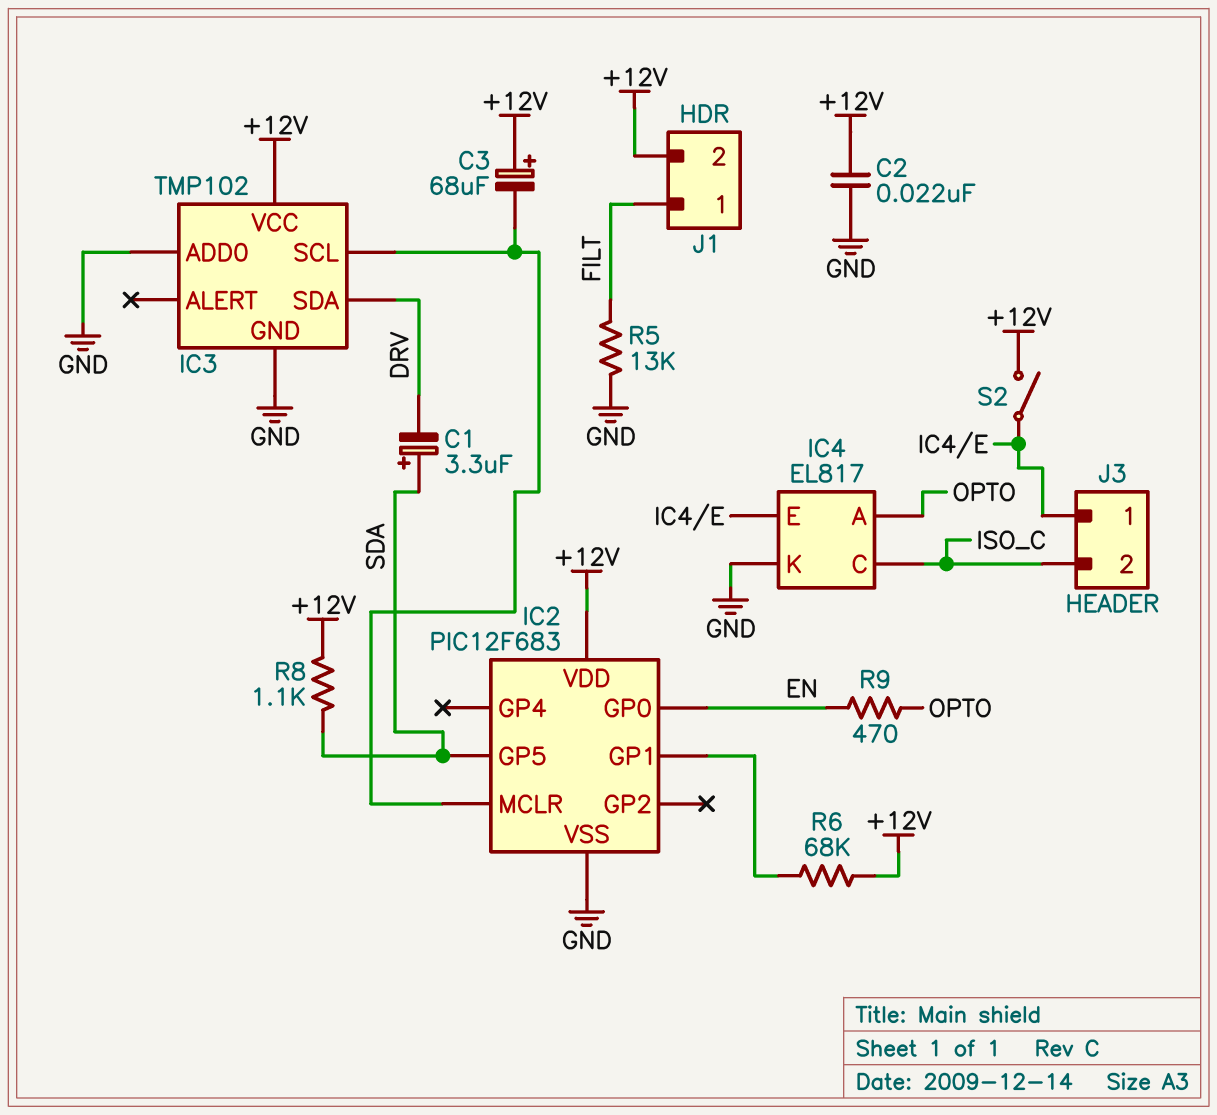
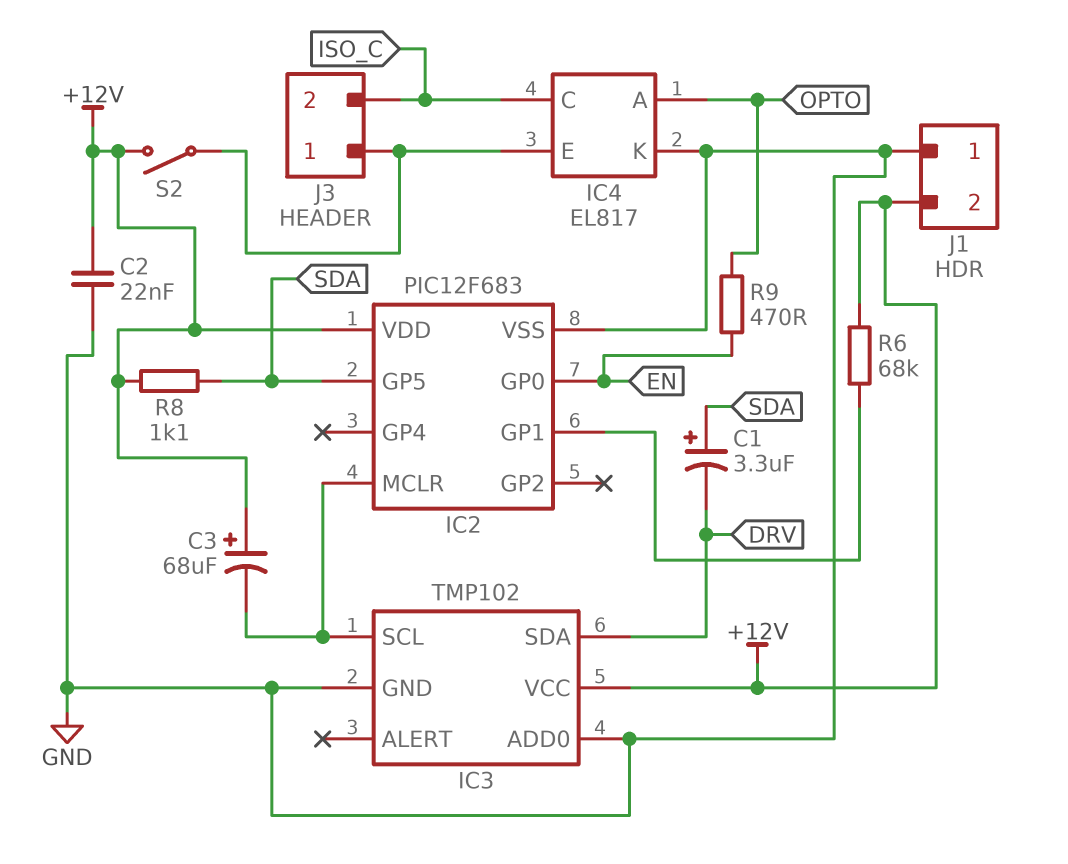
J1 pin 1: FILT -> GND
R5: 13k (FILT, GND) -> none

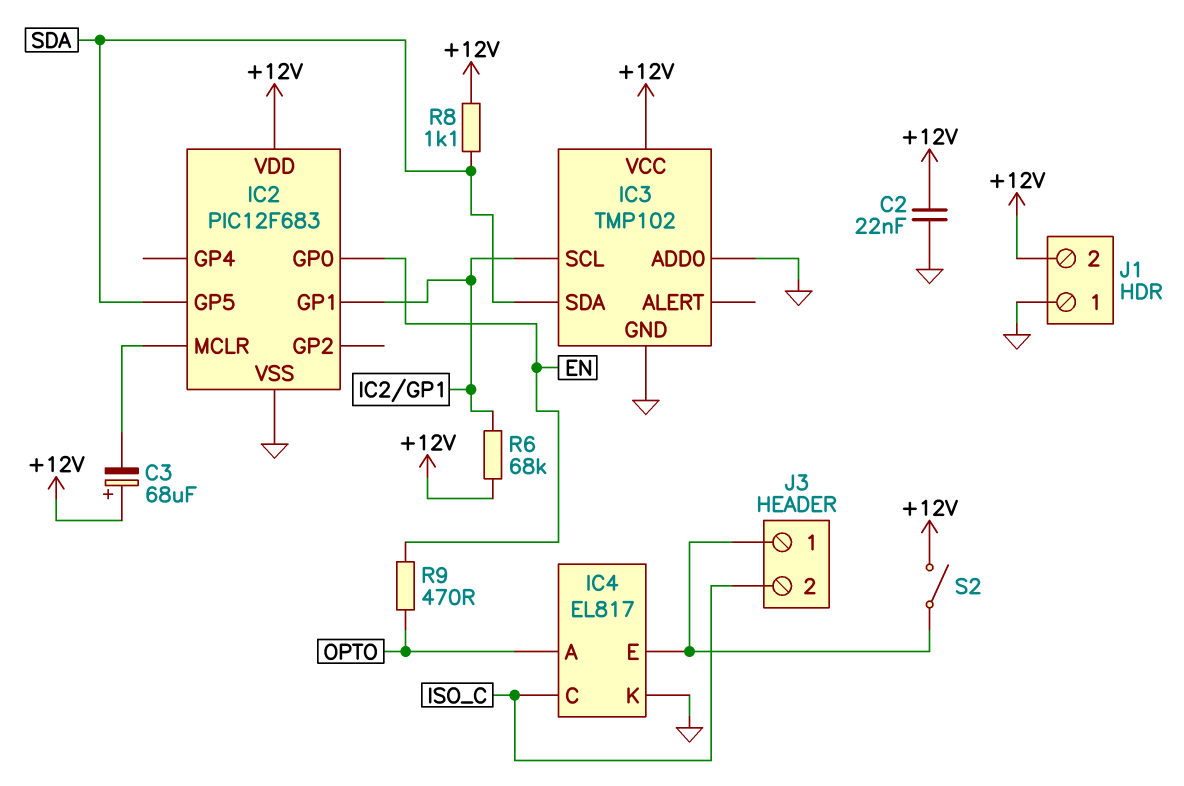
C1: 3.3uF (plus SDA, minus DRV) -> none
IC3 pin SCL: IC2/MCLR -> IC2/GP1
IC3 pin SDA: DRV -> SDA

